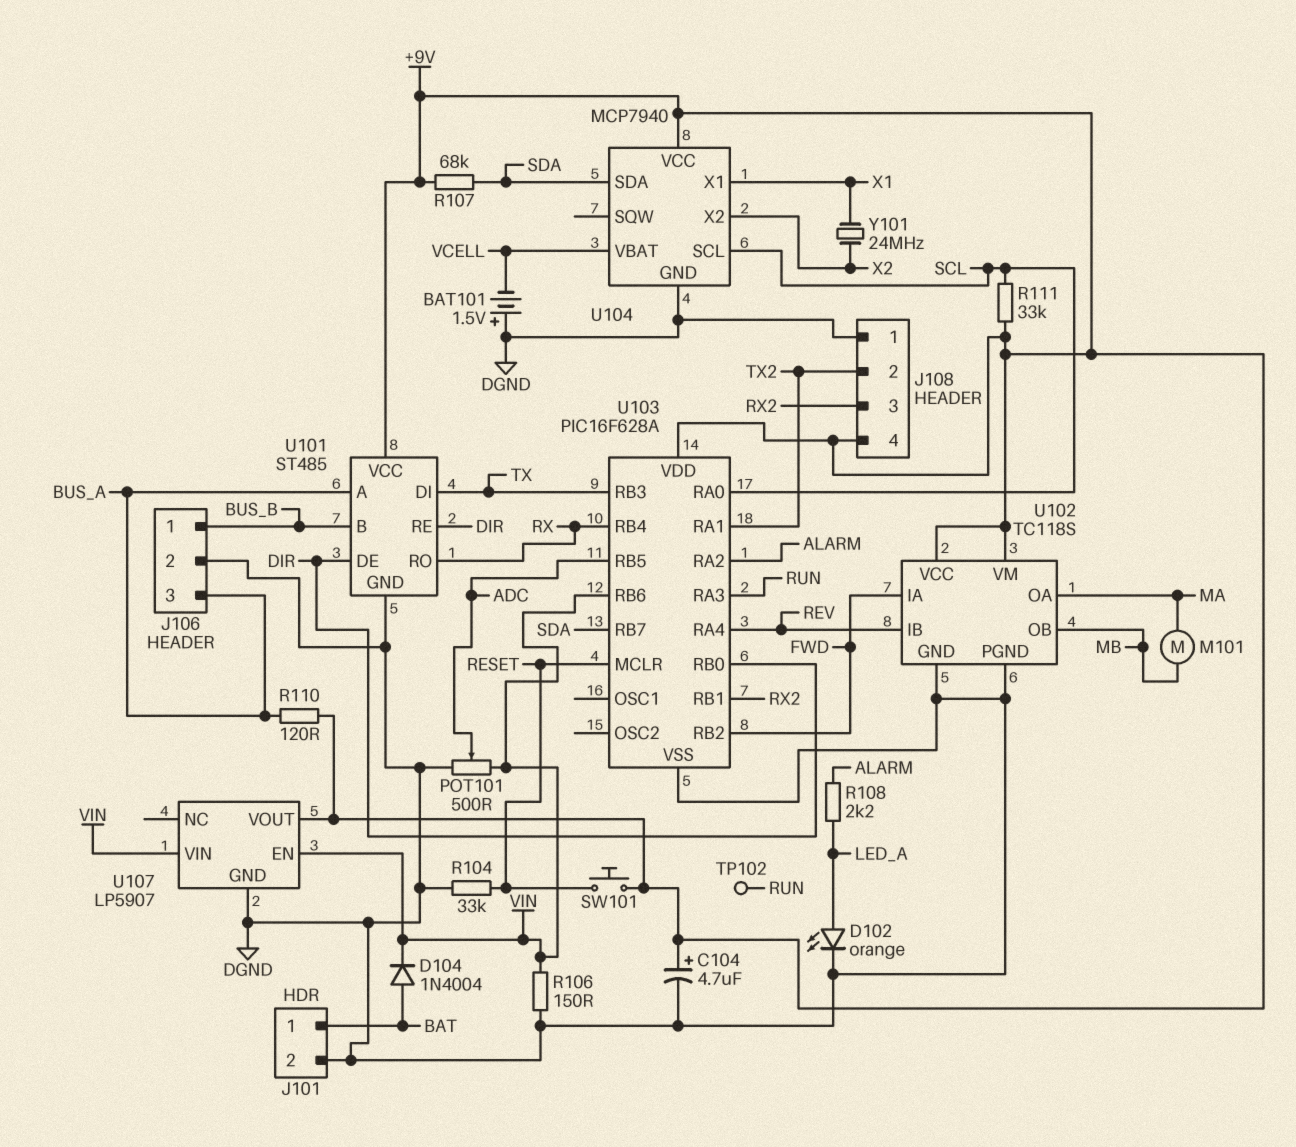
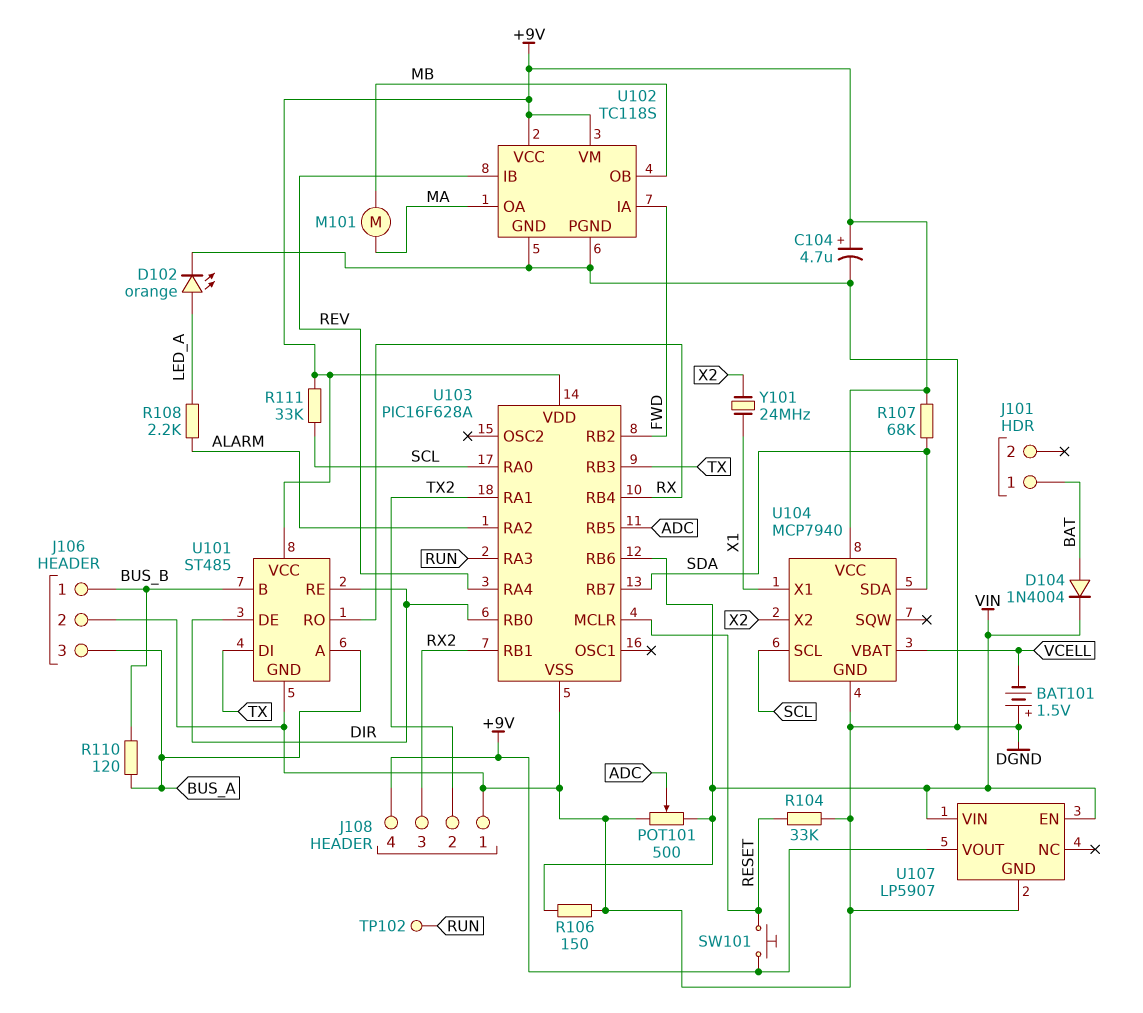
J101 pin 2: DGND -> none
R110: 120 (+9V, BUS_A) -> 120 (BUS_A, BUS_B)

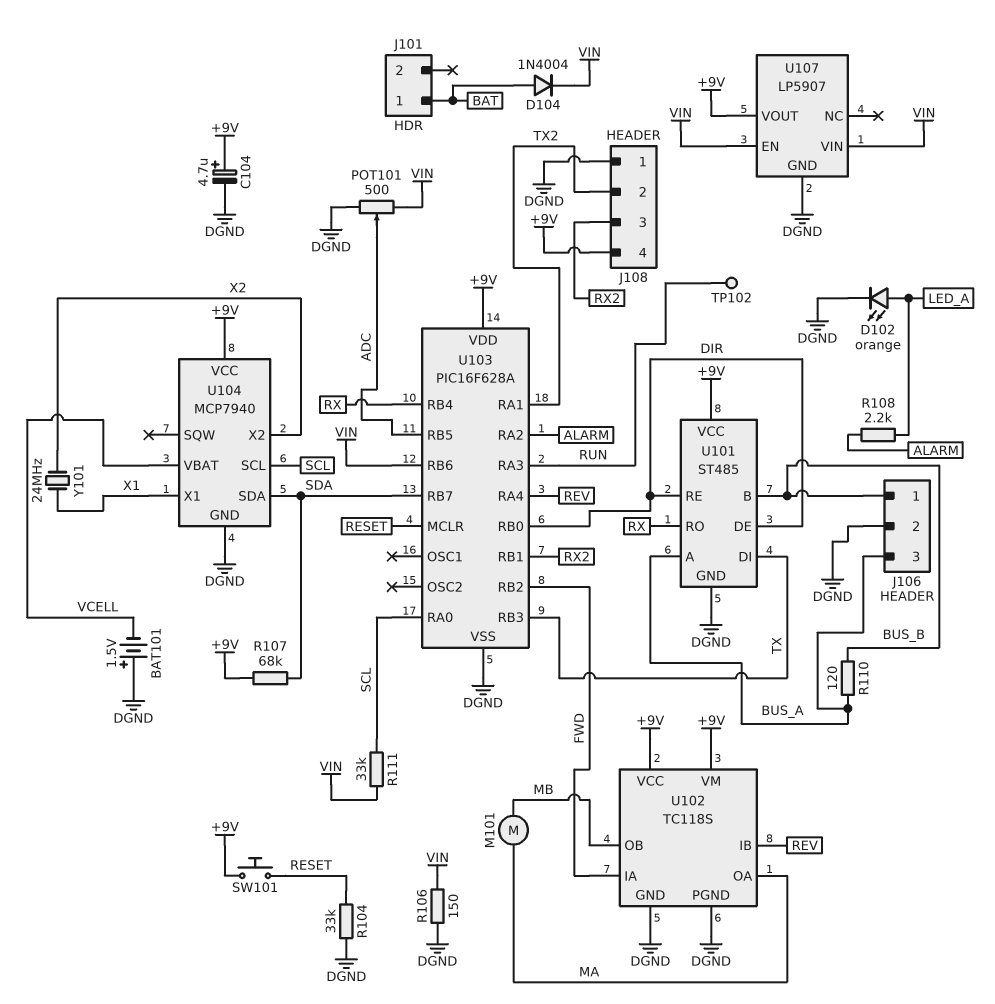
R111: 33k (+9V, SCL) -> 33k (SCL, VIN)

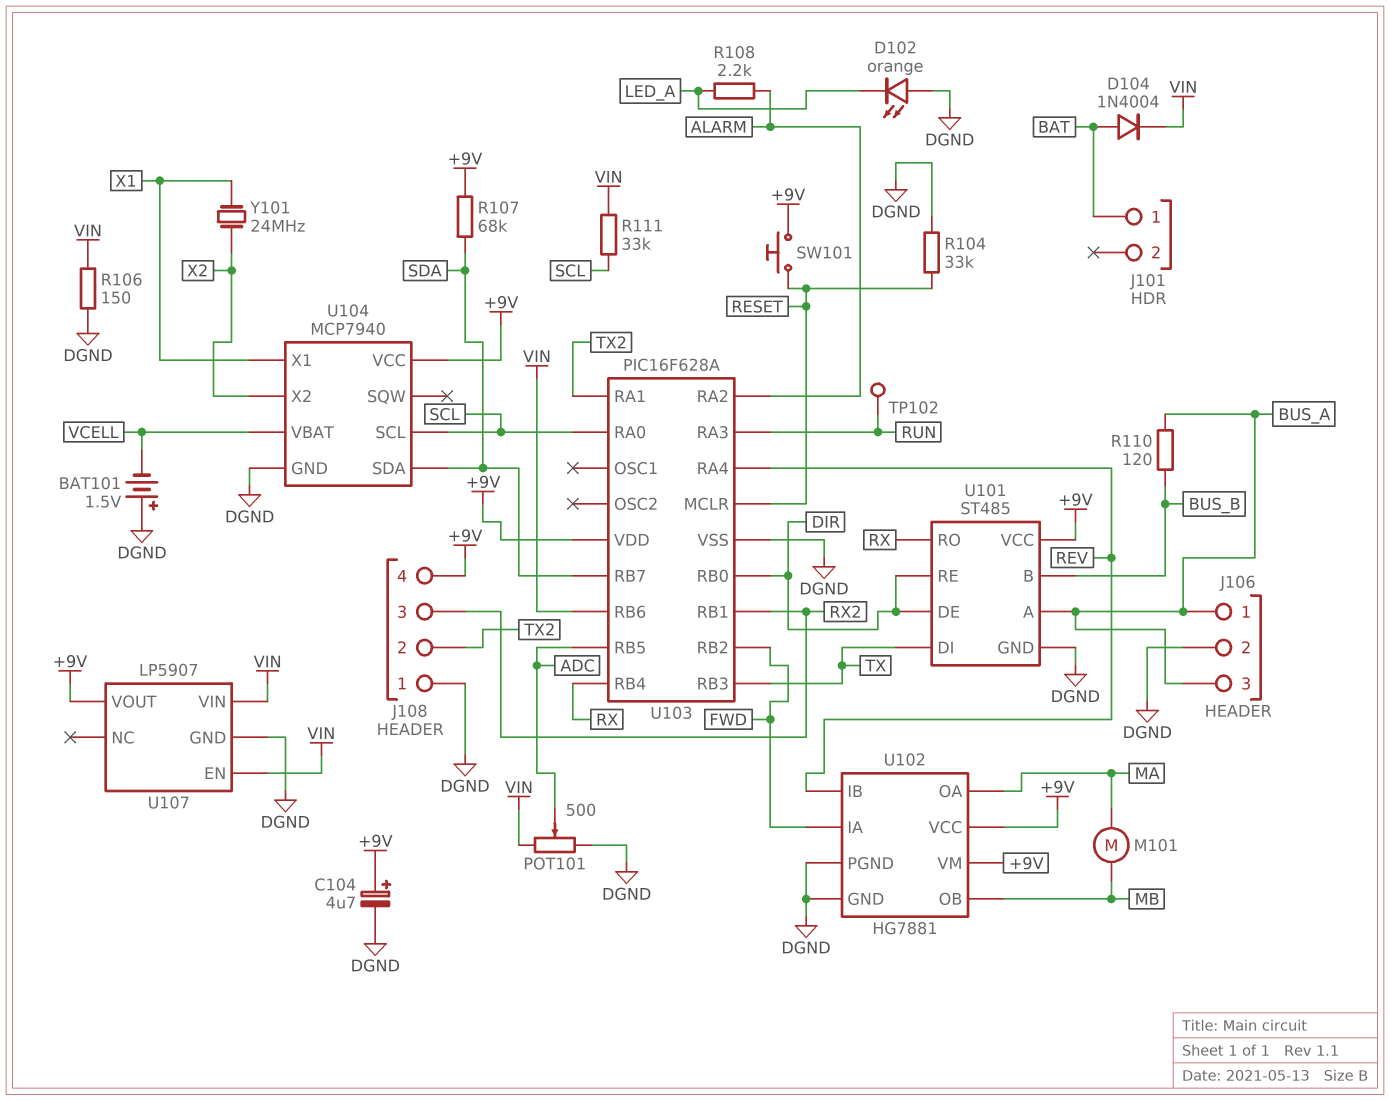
D102: LED orange (A LED_A, K DGND) -> LED orange (A DGND, K LED_A)
J106 pin 1: BUS_B -> BUS_A
U102: TC118S -> HG7881

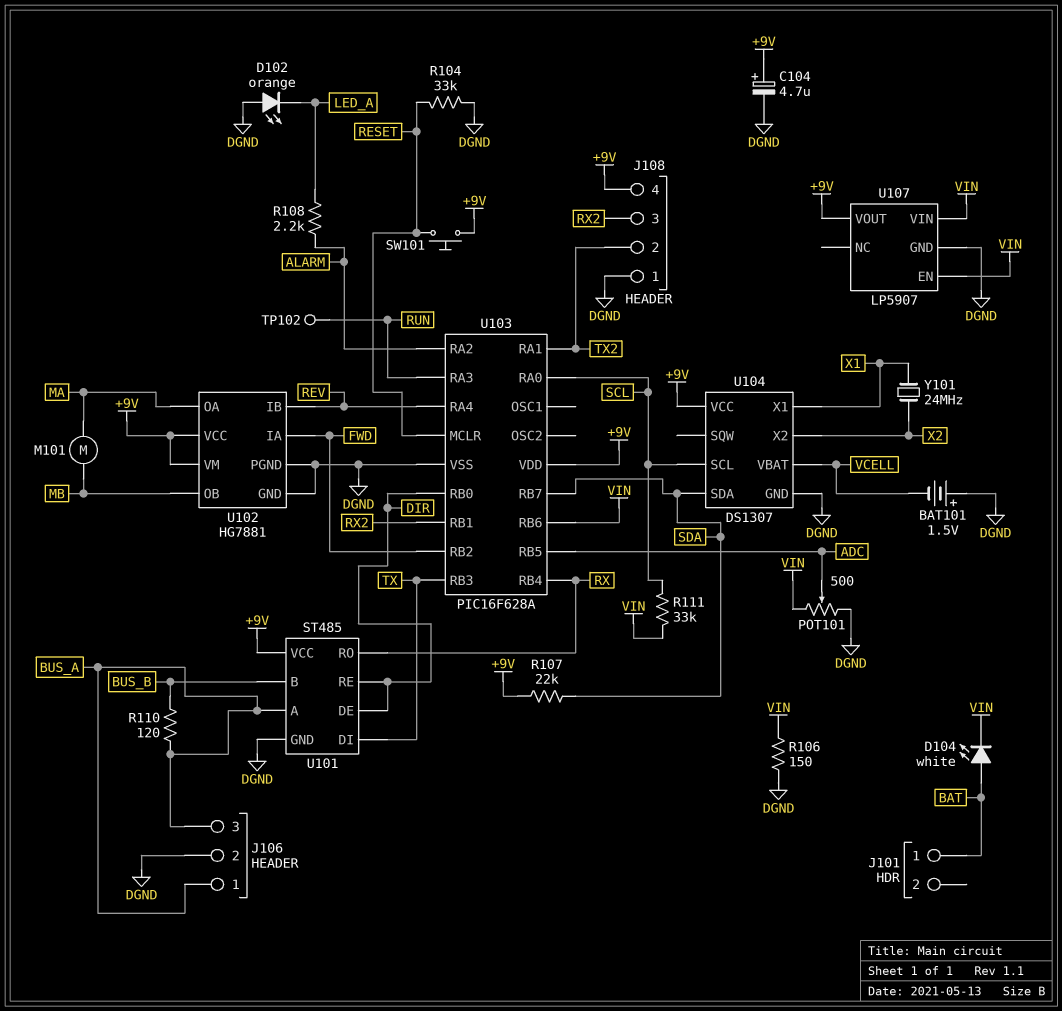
D104: diode 1N4004 (A BAT, K VIN) -> LED white (A BAT, K VIN)
R107: 68k (+9V, SDA) -> 22k (+9V, SDA)
U104: MCP7940 -> DS1307

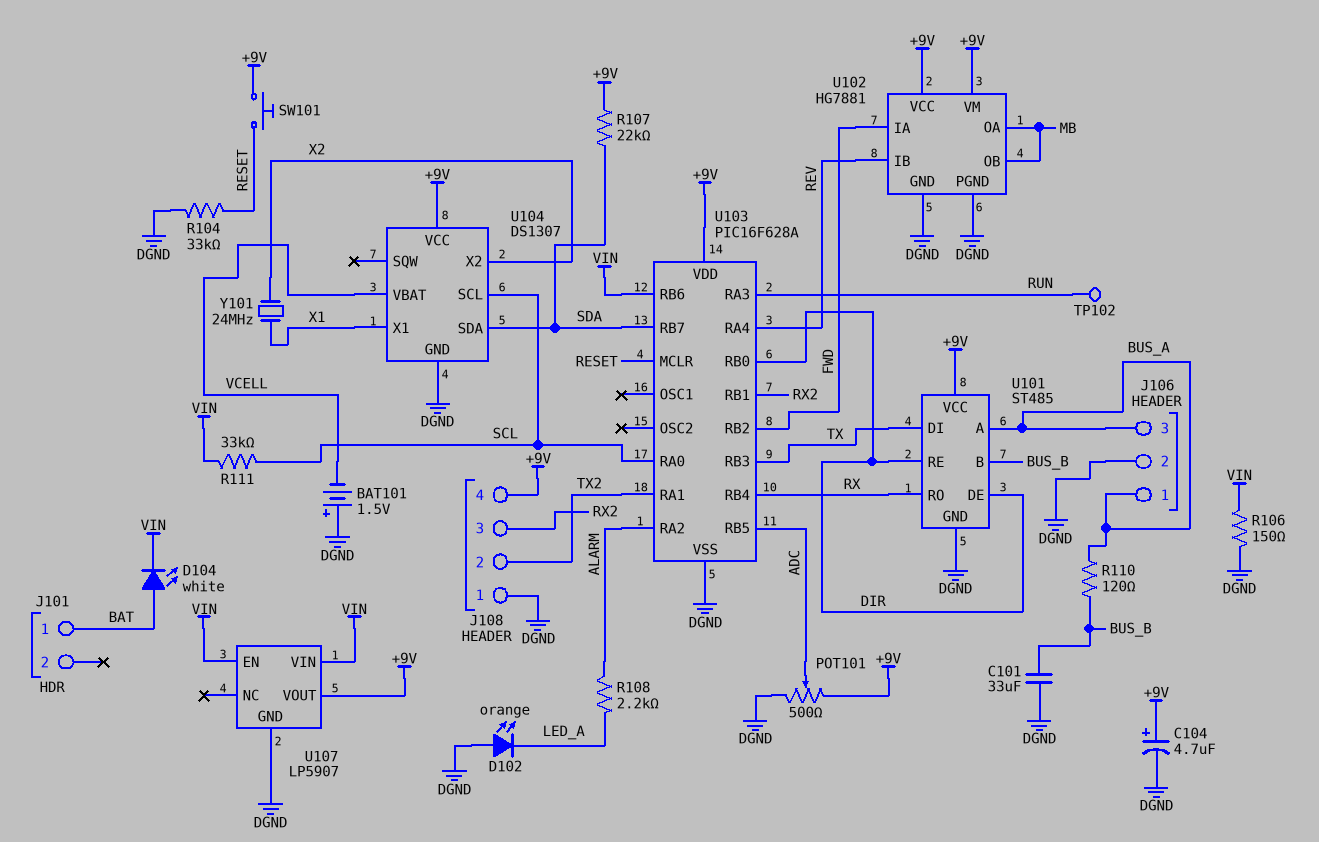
C101: none -> 33uF (BUS_B, DGND)
M101: motor (MA, MB) -> none
POT101: 500 (DGND, VIN, wiper ADC) -> 500 (+9V, DGND, wiper ADC)
U102 pin OA: MA -> MB

